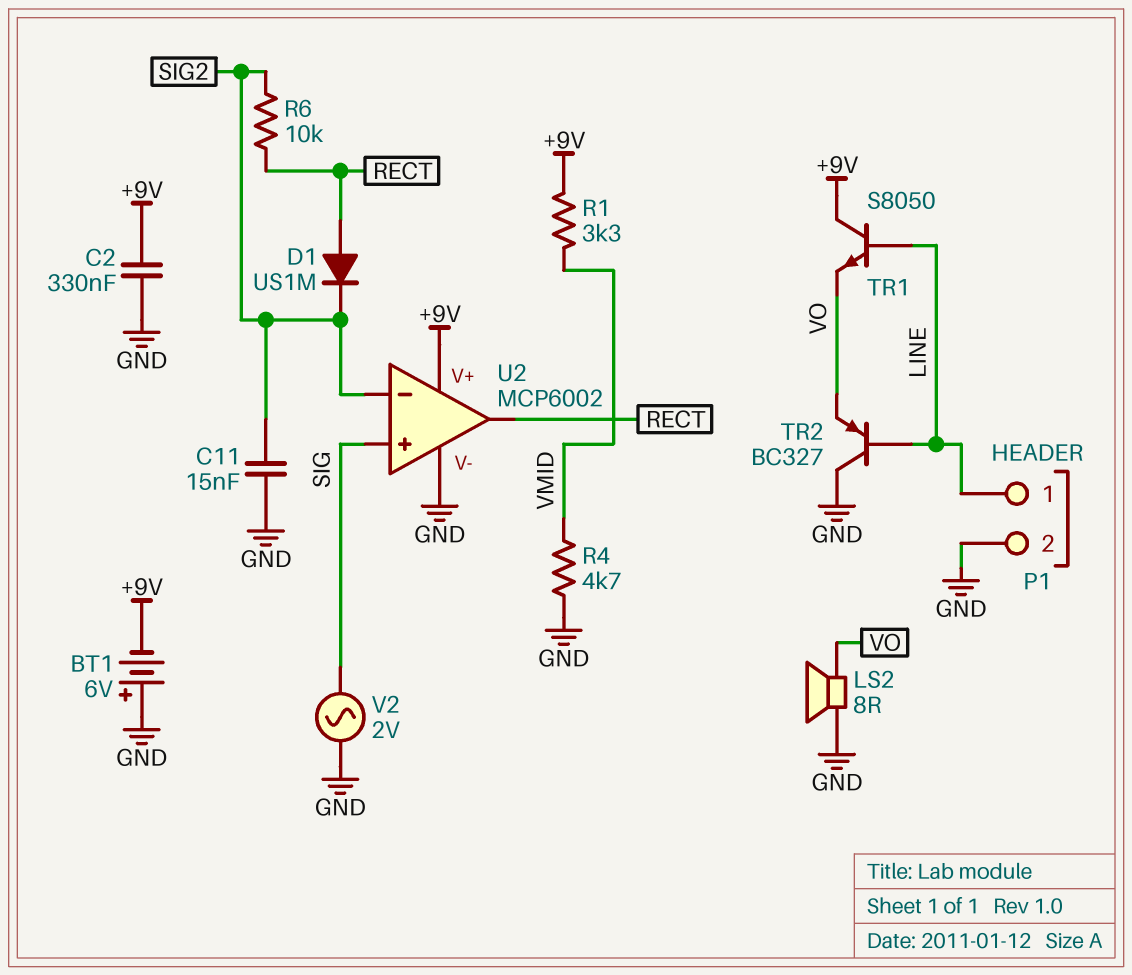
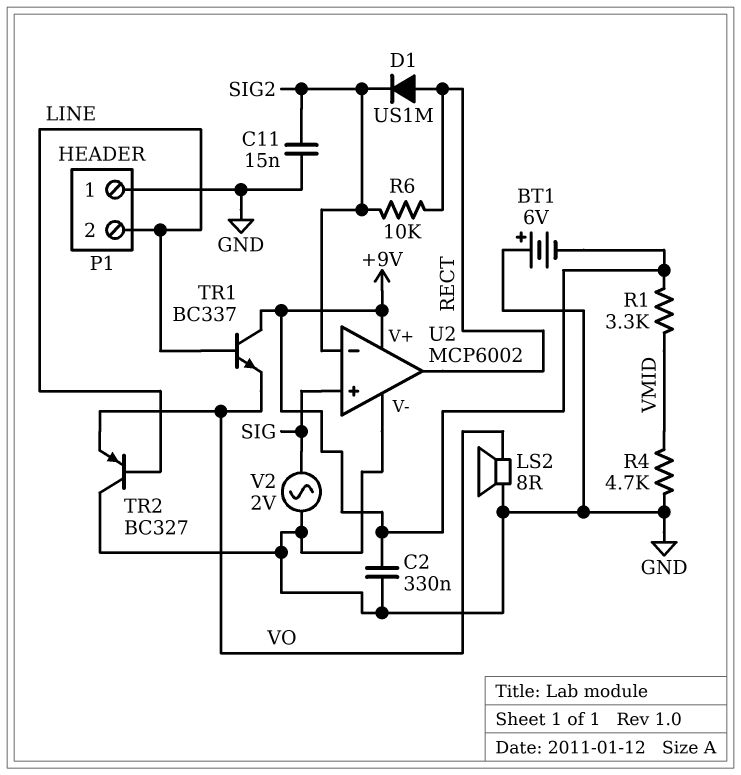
P1 pin 1: LINE -> GND
P1 pin 2: GND -> LINE
TR1: NPN S8050 (B LINE, C +9V, E VO) -> NPN BC337 (B LINE, C +9V, E VO)

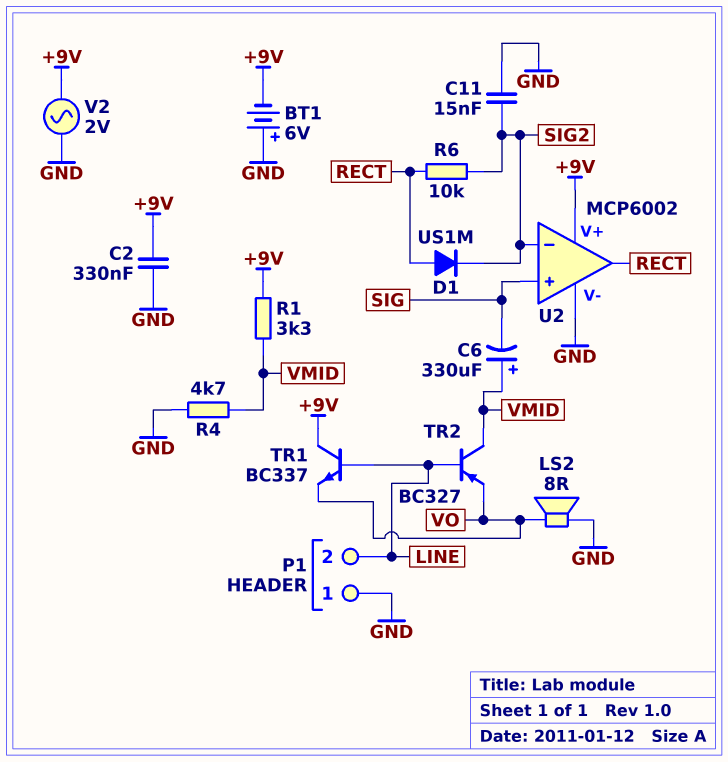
C6: none -> 330uF (plus VMID, minus SIG)
TR2: PNP BC327 (B LINE, C GND, E VO) -> PNP BC327 (B LINE, C VMID, E VO)
V2: AC 2V (GND, SIG) -> AC 2V (+9V, GND)

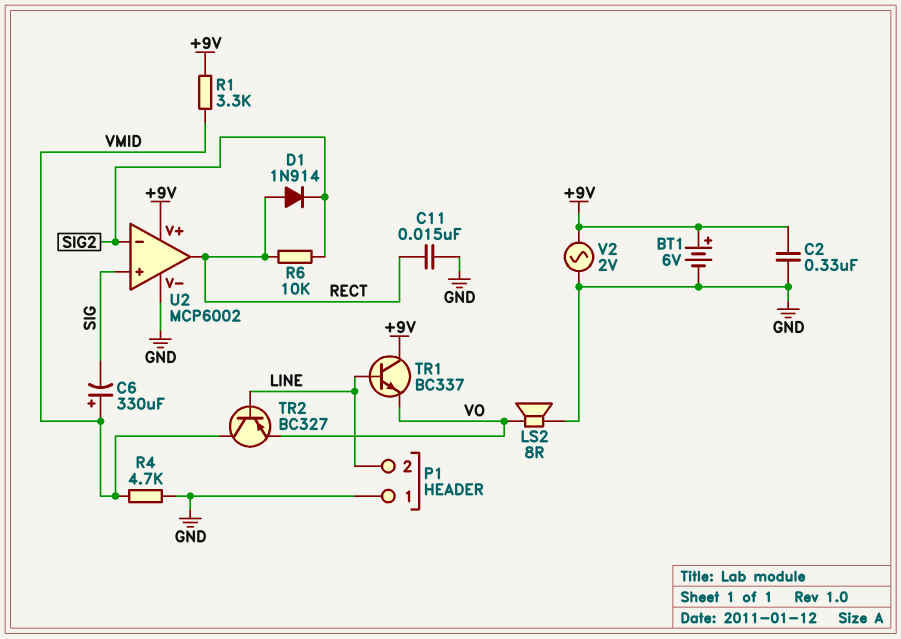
BT1: 6V (plus GND, minus +9V) -> 6V (plus +9V, minus GND)
C11: 15nF (GND, SIG2) -> 15nF (GND, RECT)
D1: diode US1M (A RECT, K SIG2) -> diode 1N914 (A RECT, K SIG2)

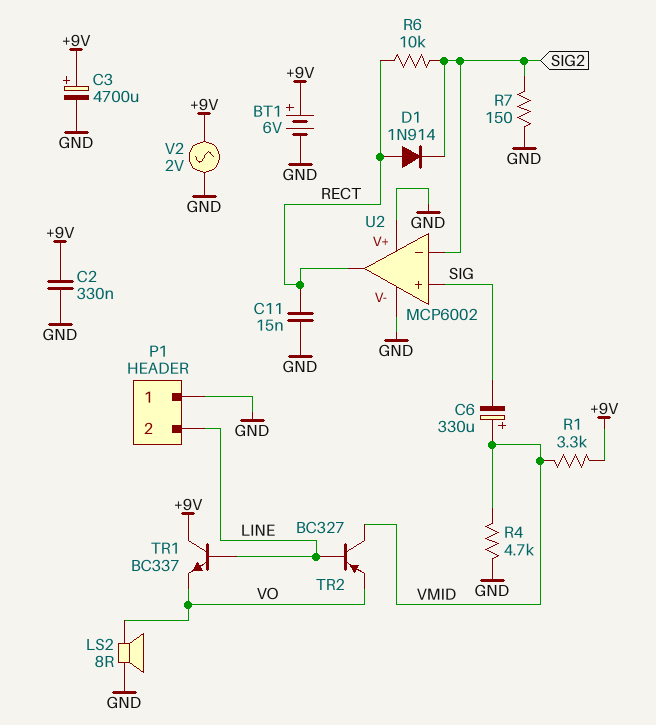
C3: none -> 4700uF (plus +9V, minus GND)
R7: none -> 150 (GND, SIG2)
U2 pin V+: +9V -> GND

